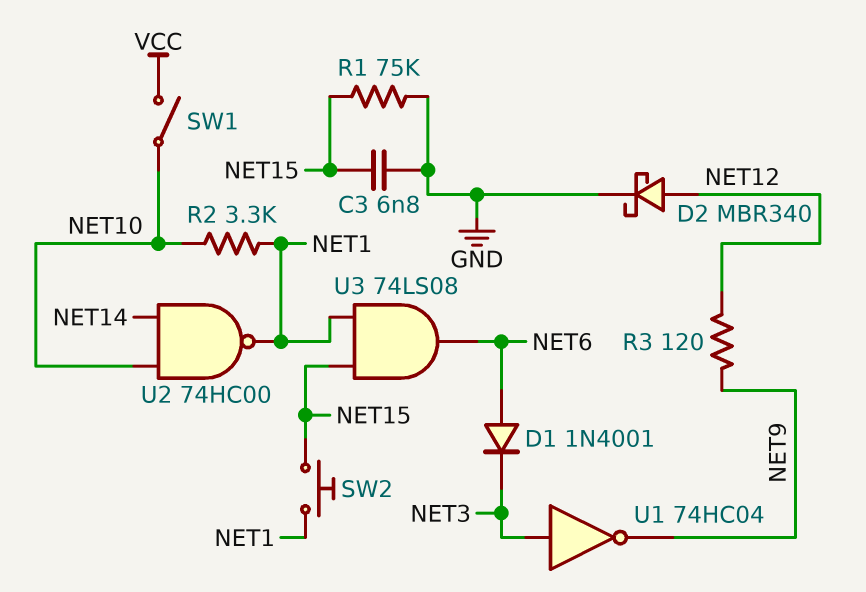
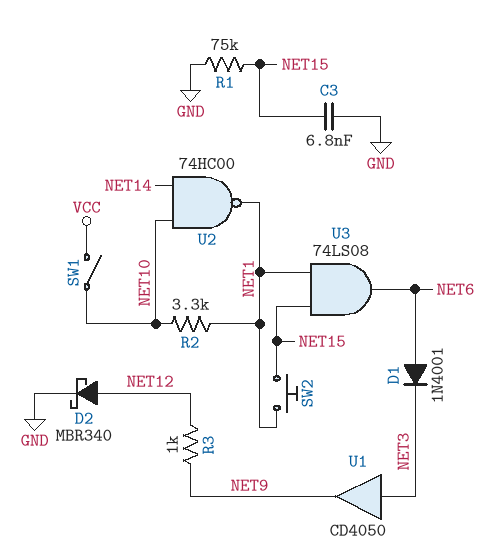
R3: 120 (NET9, NET12) -> 1k (NET9, NET12)
U1: NOT 74HC04 (in NET3, out NET9) -> buffer CD4050 (in NET3, out NET9)

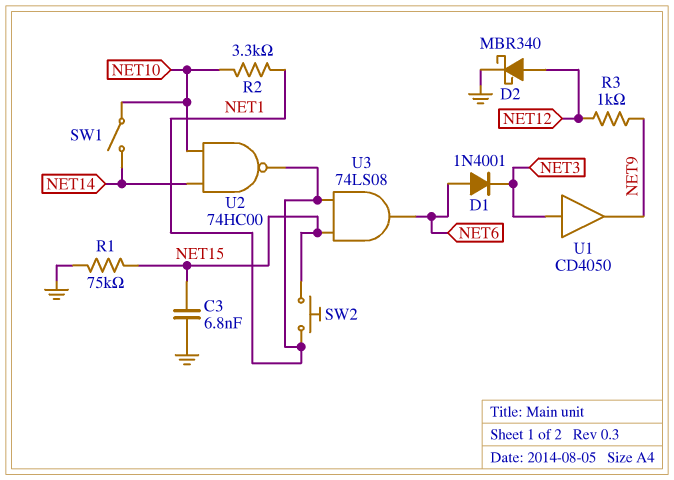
SW1: switch (NET10, VCC) -> switch (NET10, NET14)

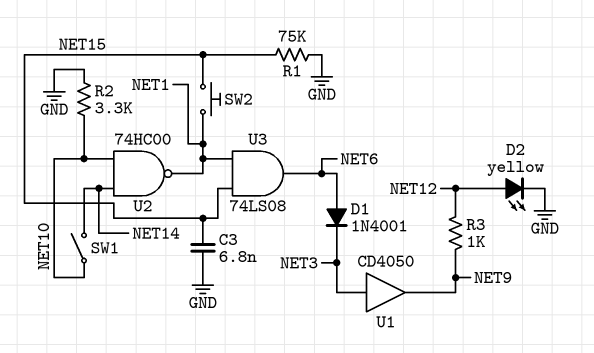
D2: schottky MBR340 (A NET12, K GND) -> LED yellow (A NET12, K GND)
R2: 3.3k (NET1, NET10) -> 3.3k (GND, NET10)

